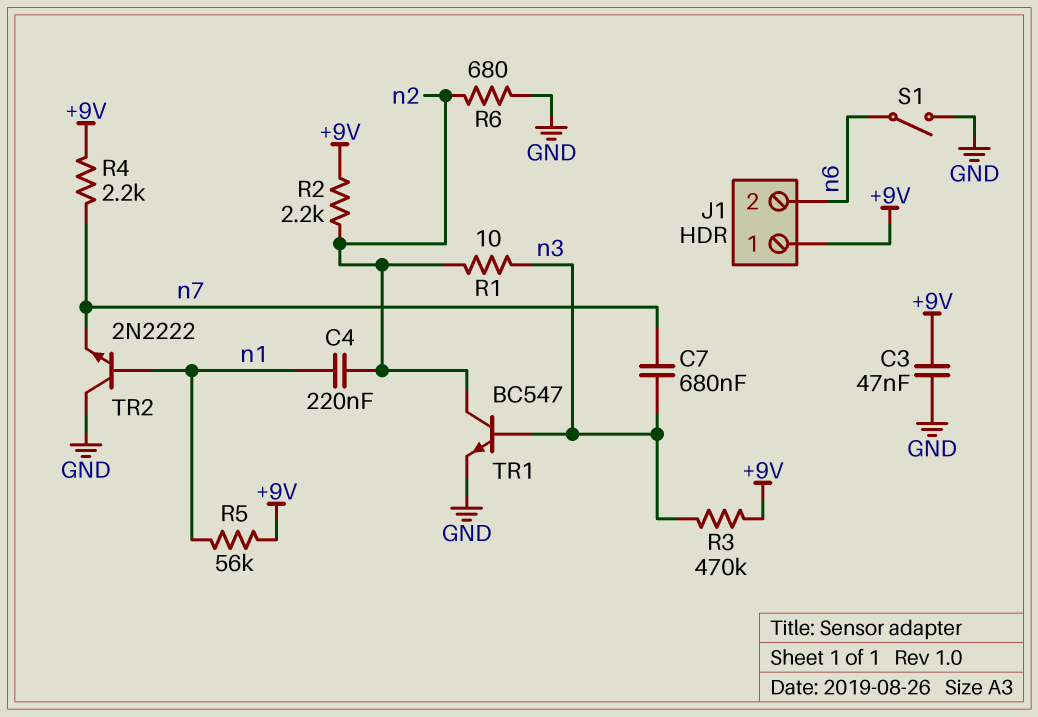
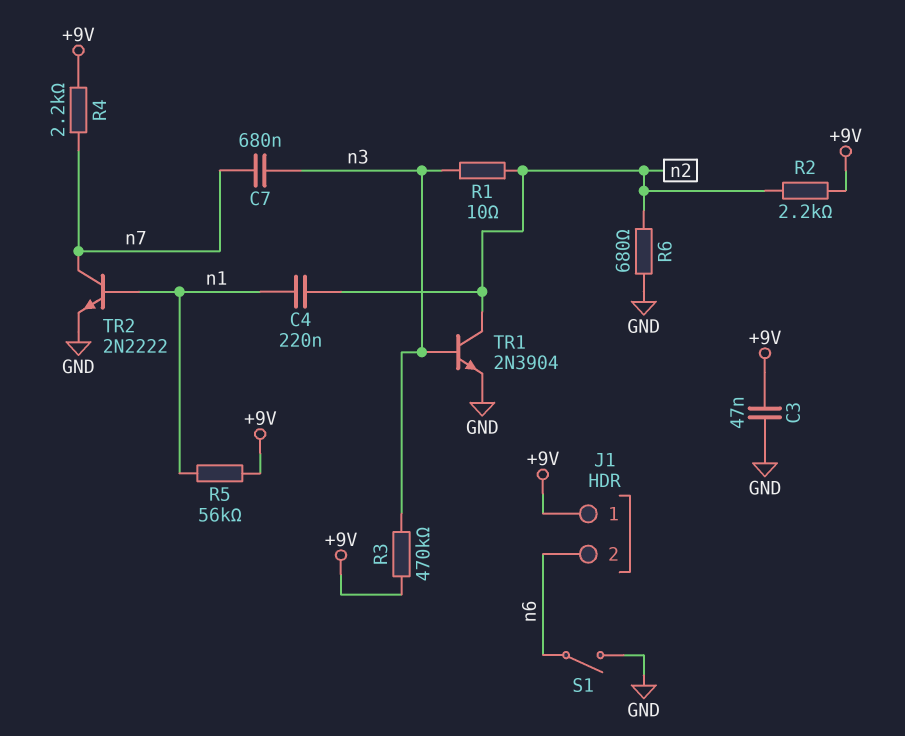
TR1: NPN BC547 (B n3, C n2, E GND) -> NPN 2N3904 (B n3, C n2, E GND)
TR2: NPN 2N2222 (B n1, C GND, E n7) -> NPN 2N2222 (B n1, C n7, E GND)

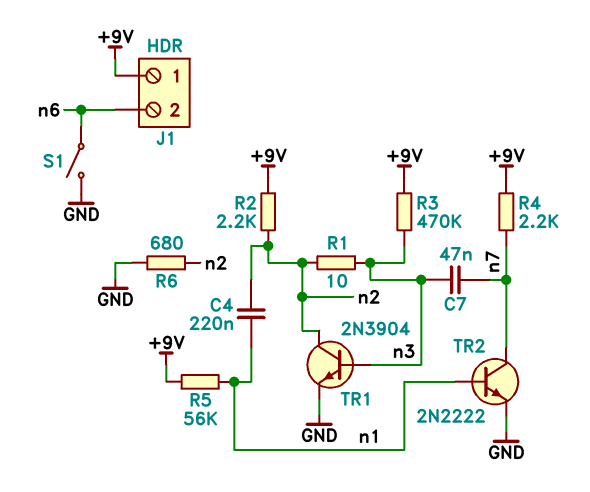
C3: 47nF (+9V, GND) -> none
C7: 680nF (n3, n7) -> 47nF (n3, n7)

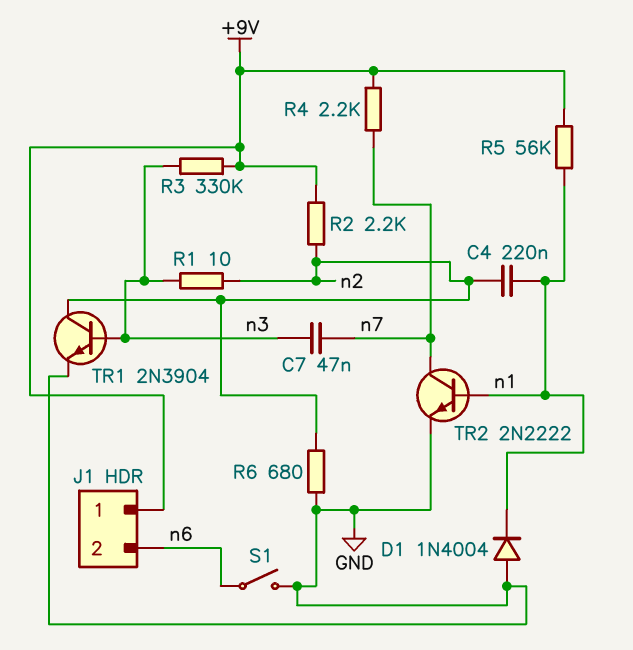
D1: none -> diode 1N4004 (A GND, K n1)
R3: 470k (+9V, n3) -> 330k (+9V, n3)

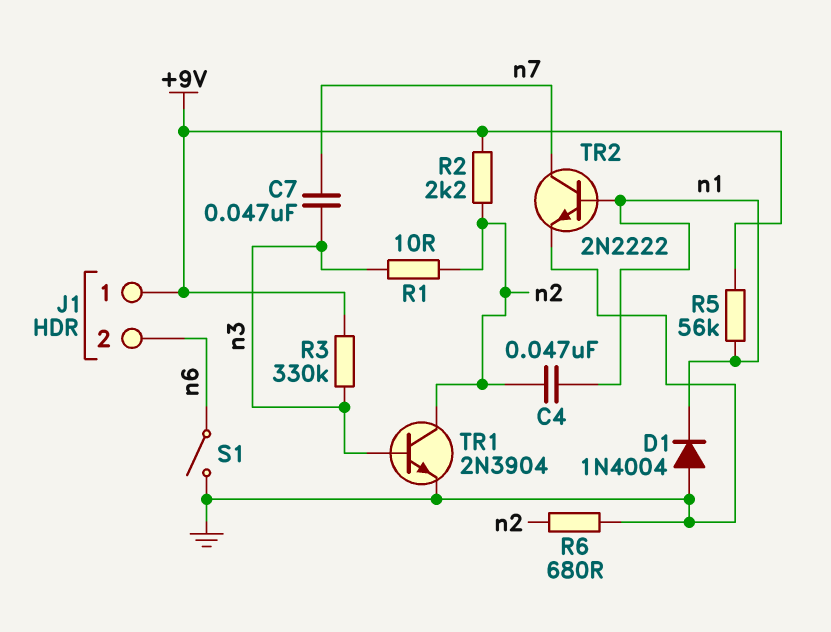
C4: 220nF (n1, n2) -> 47nF (n1, n2)
R4: 2.2k (+9V, n7) -> none

